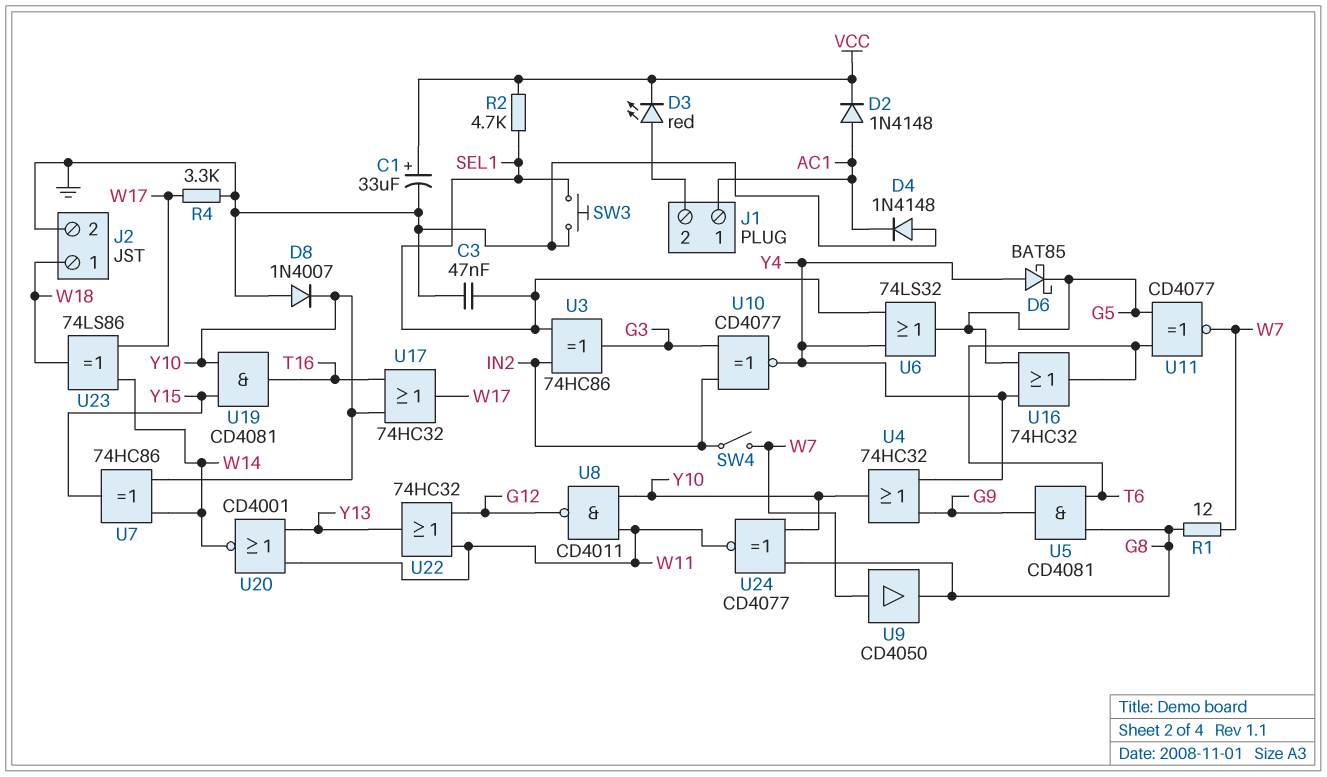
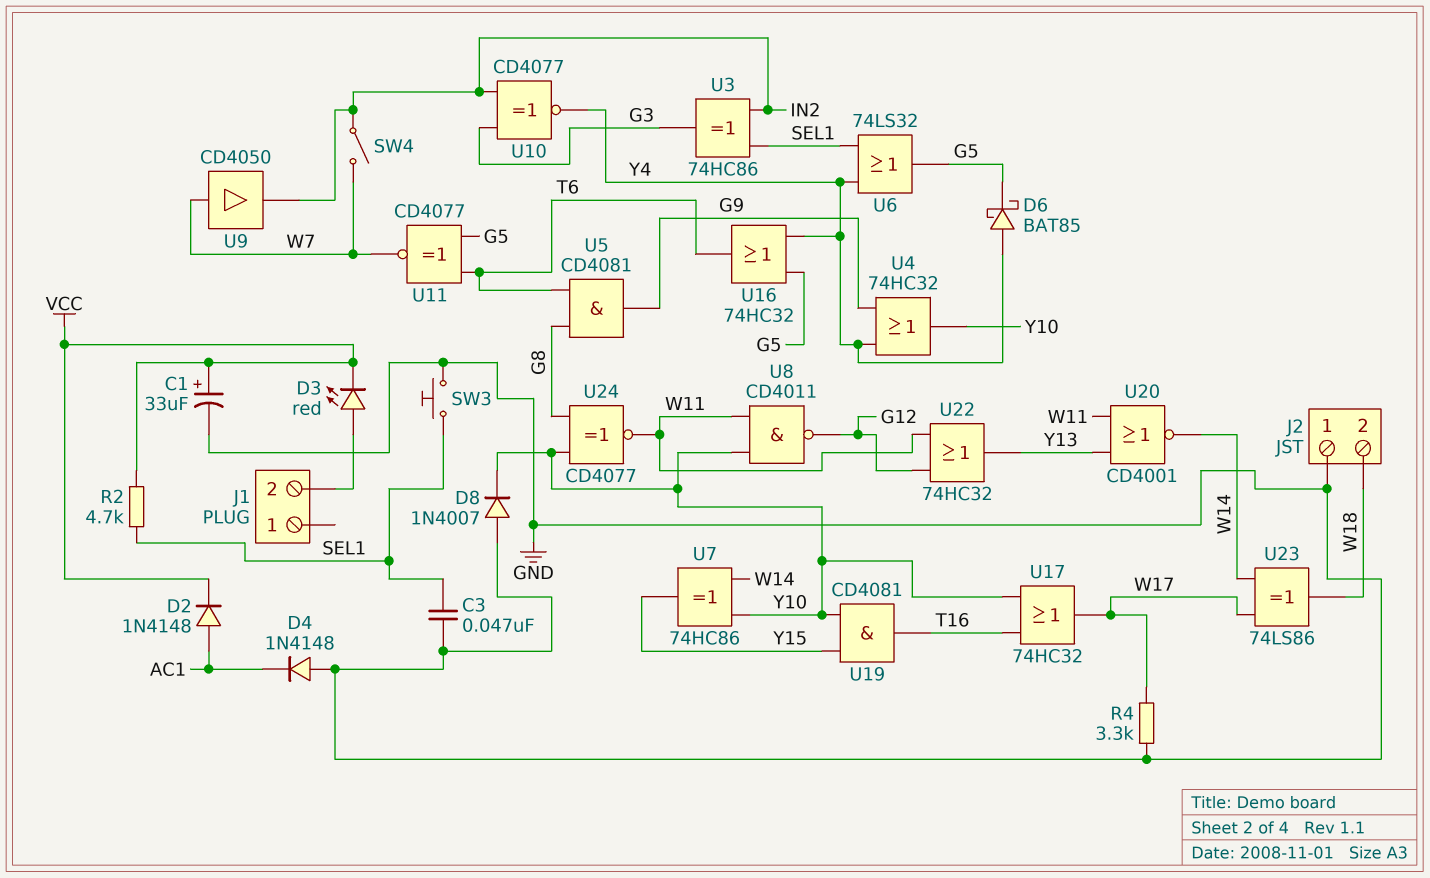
J1 pin 1: AC1 -> none
J2 pin 1: W18 -> GND
J2 pin 2: GND -> W18
R1: 12 (G8, W7) -> none
U9: buffer CD4050 (in W7, out G8) -> buffer CD4050 (in W7, out IN2)

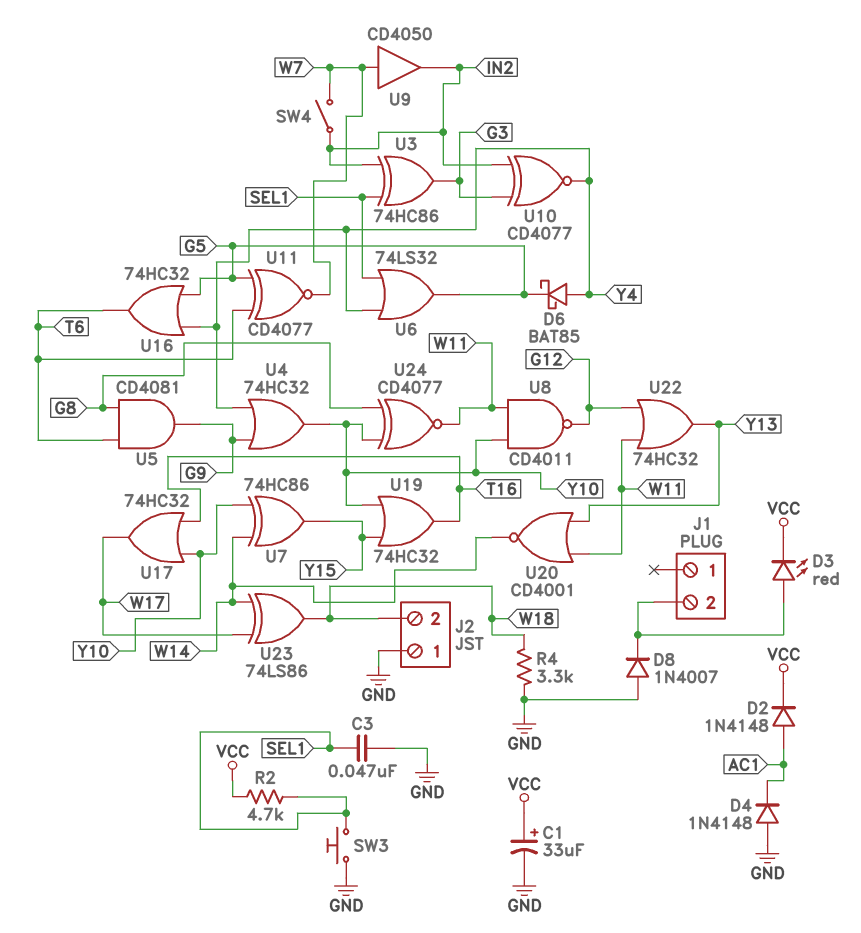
D8: diode 1N4007 (A GND, K Y10) -> diode 1N4007 (A GND, K J1/2)
R4: 3.3k (GND, W17) -> 3.3k (GND, W18)
U19: AND CD4081 (in Y10, in Y15, out T16) -> OR 74HC32 (in Y10, in Y15, out T16)

